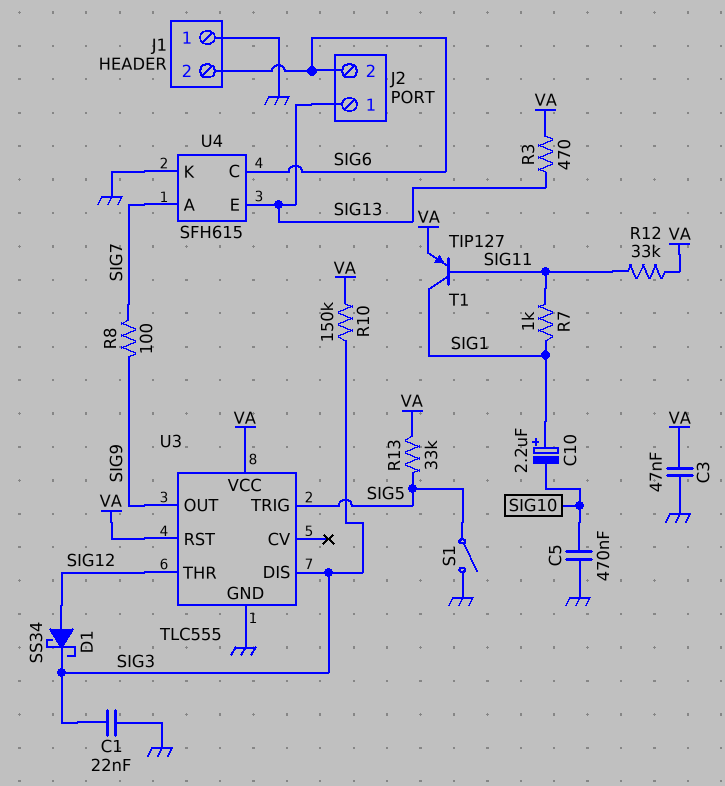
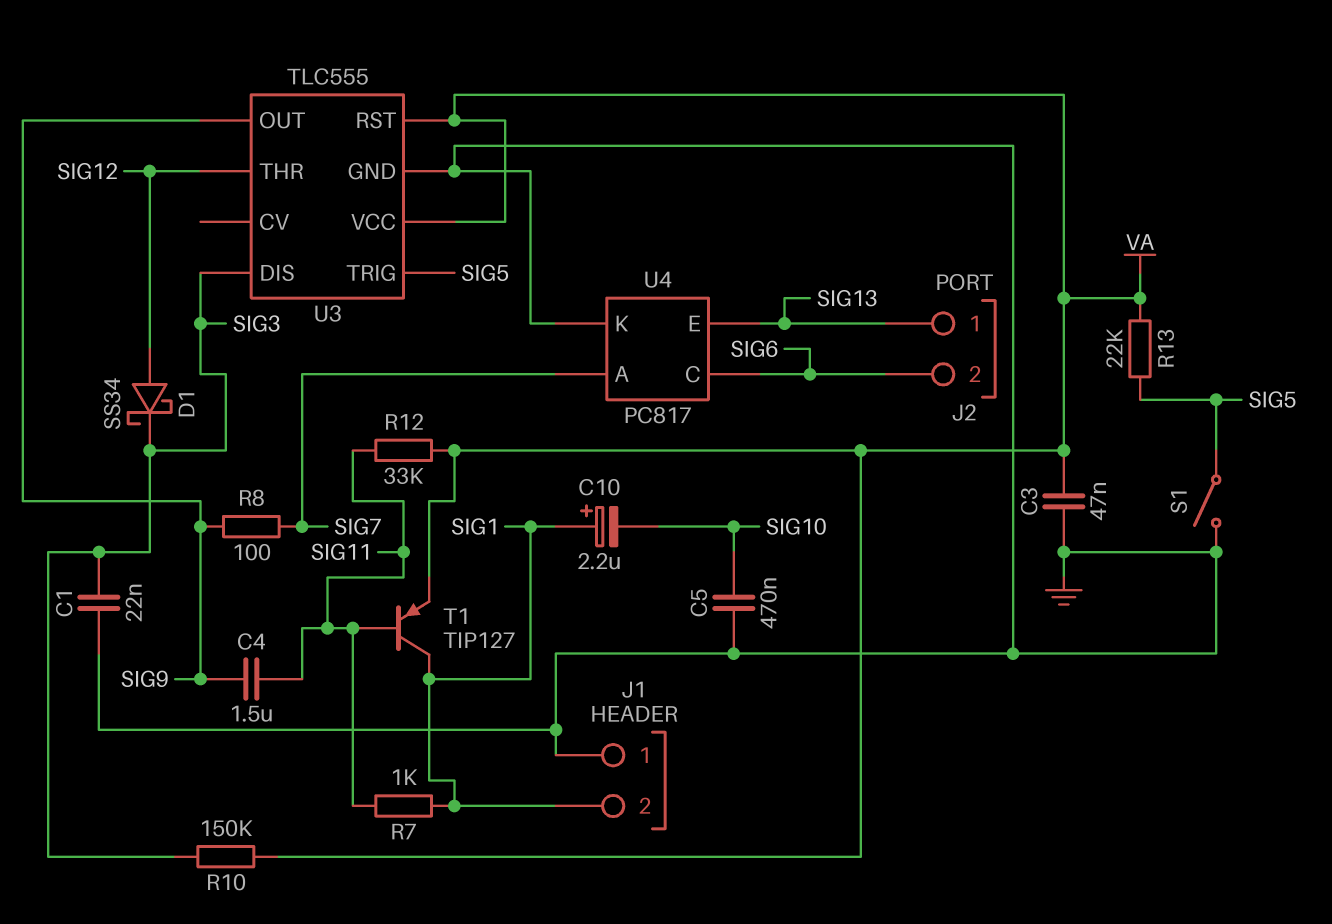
C4: none -> 1.5uF (SIG9, SIG11)
J1 pin 2: SIG6 -> SIG1
R3: 470 (SIG13, VA) -> none
R13: 33k (SIG5, VA) -> 22k (SIG5, VA)
U4: SFH615 -> PC817

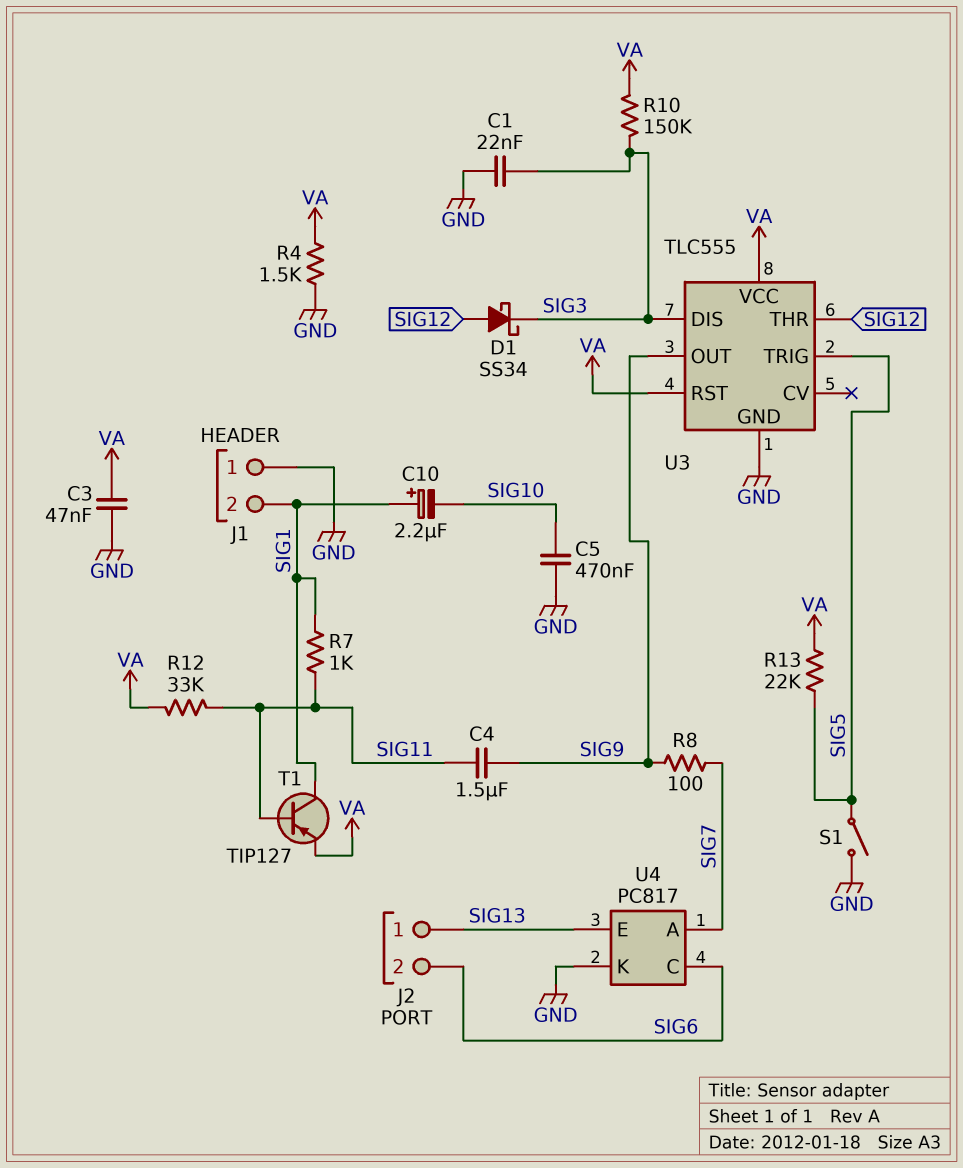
R4: none -> 1.5k (GND, VA)

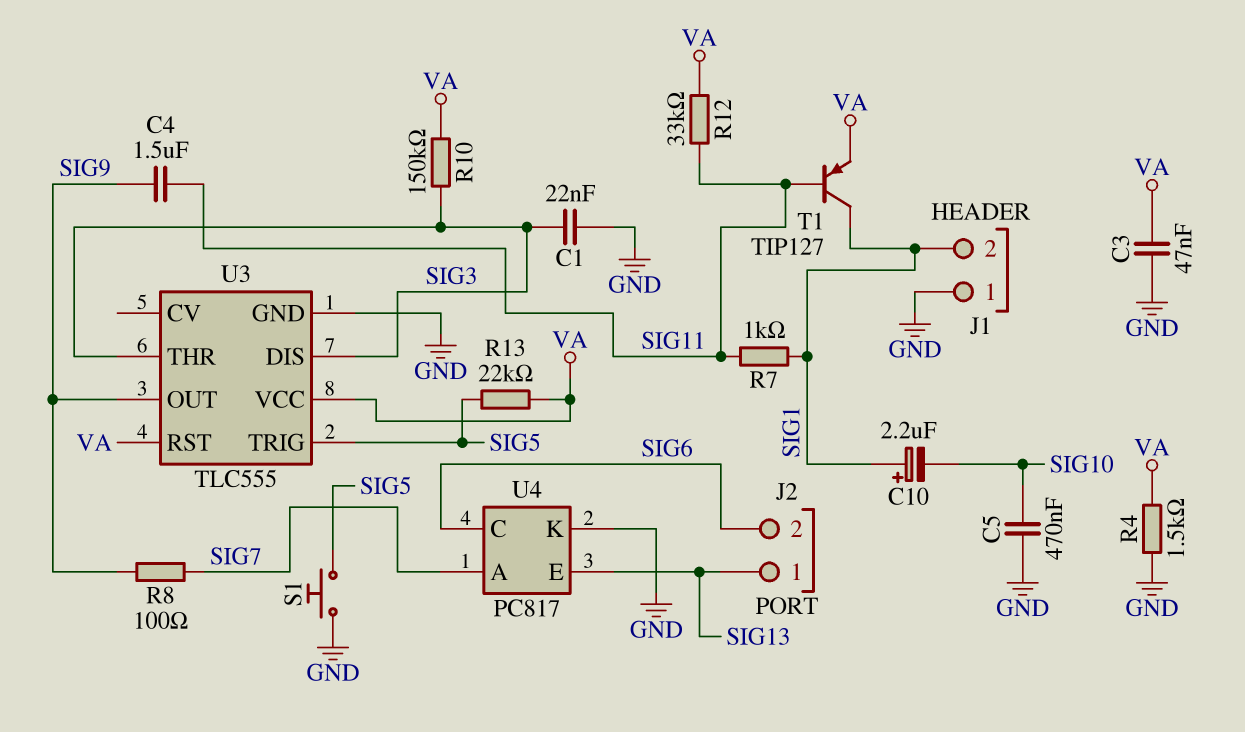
D1: schottky SS34 (A SIG12, K SIG3) -> none
S1: switch (GND, SIG5) -> button (GND, SIG5)
U3 pin THR: SIG12 -> SIG3

